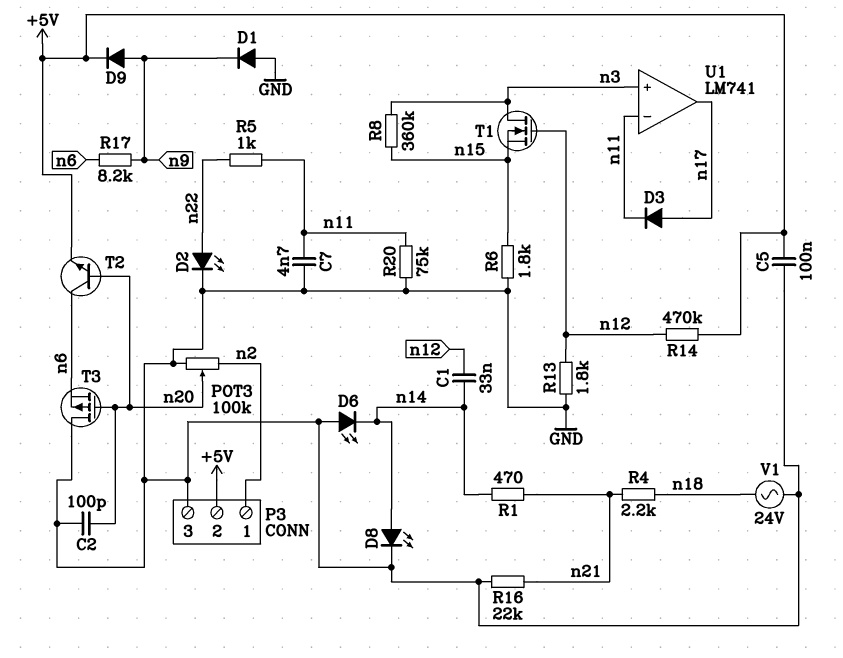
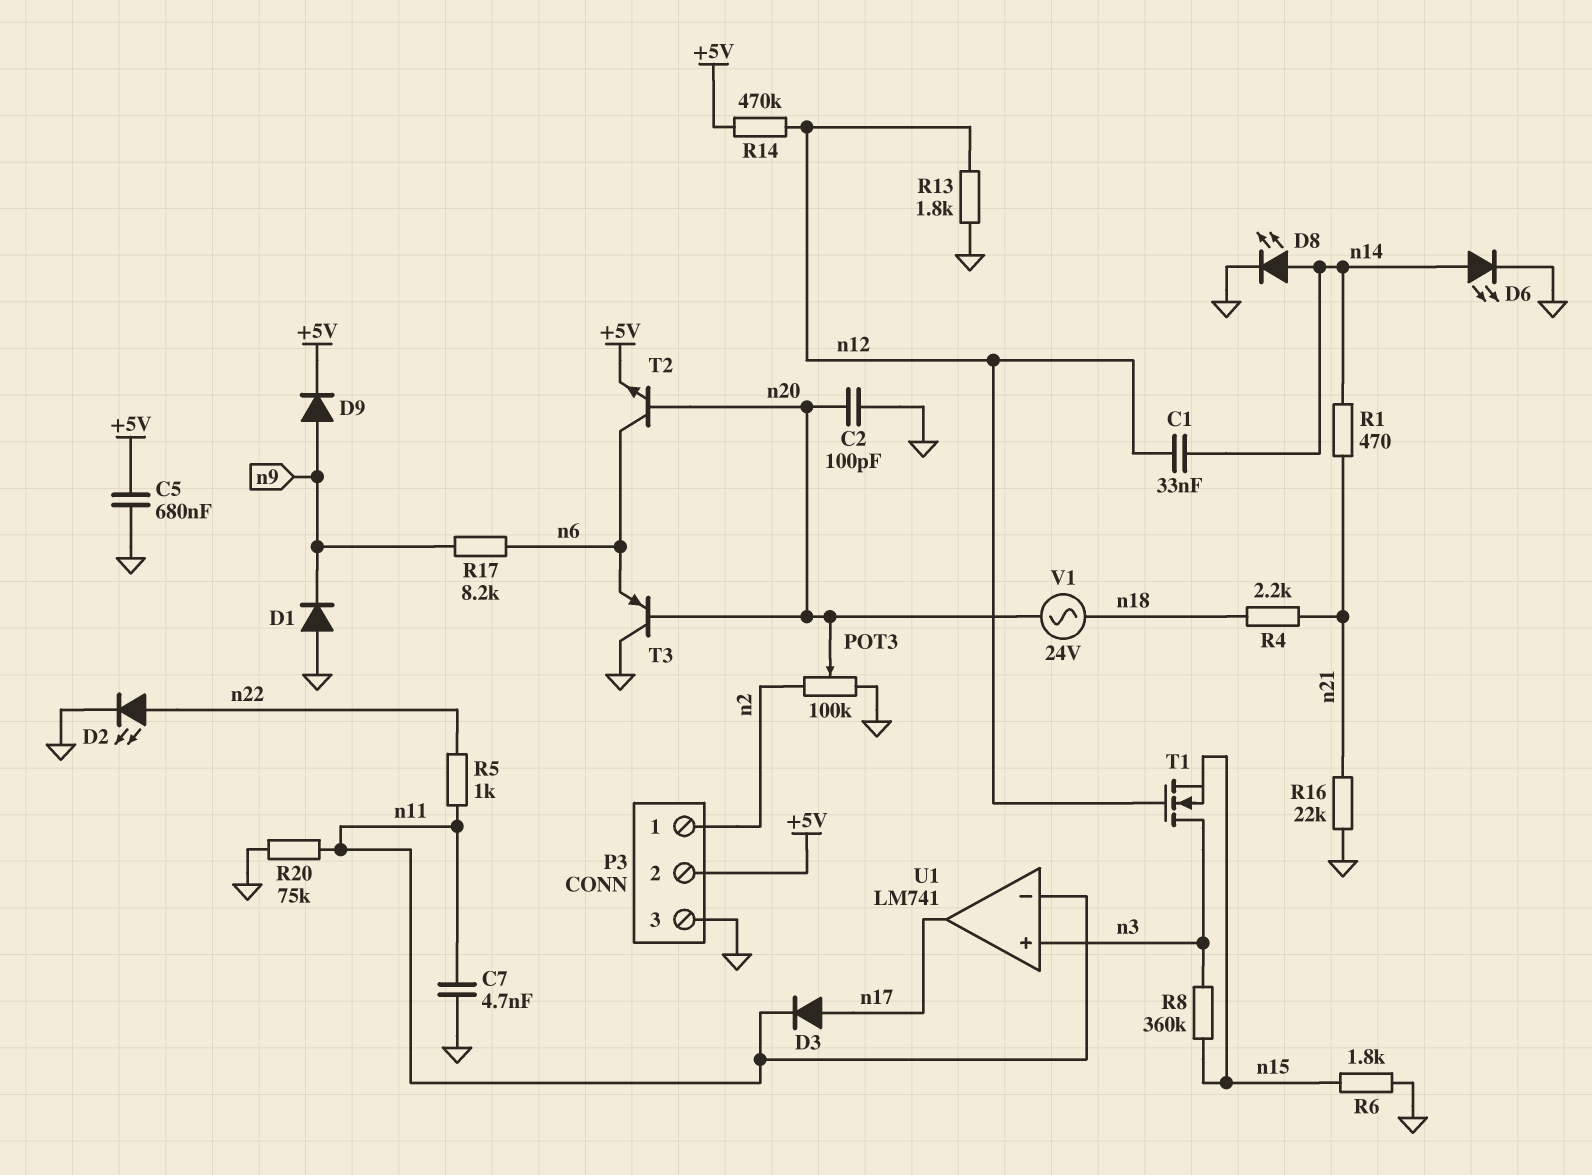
C5: 100nF (+5V, GND) -> 680nF (+5V, GND)
D6: LED (A GND, K n14) -> LED (A n14, K GND)
T3: PMOS (G n20, D GND, S n6) -> PNP (B n20, C GND, E n6)
V1: AC 24V (GND, n18) -> AC 24V (n18, n20)

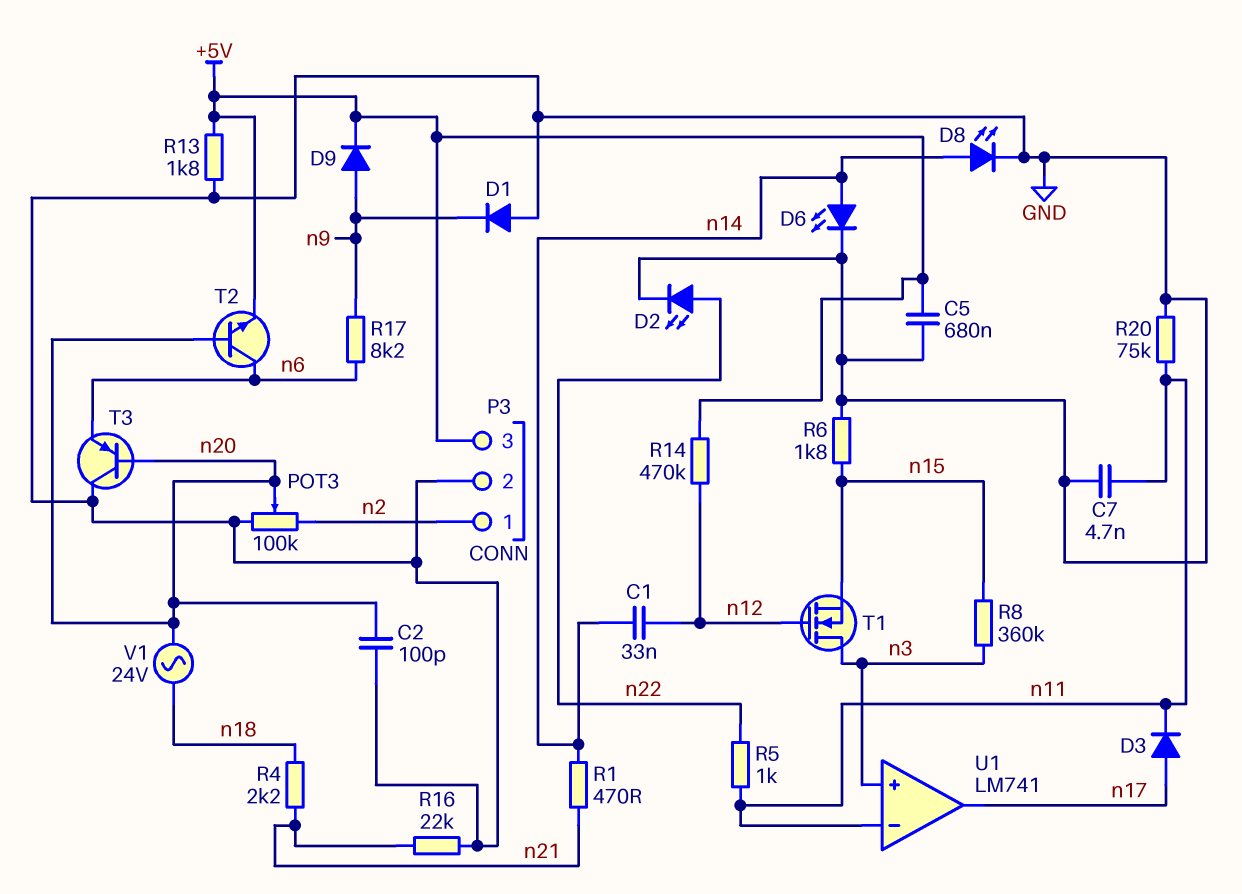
P3 pin 2: +5V -> GND
P3 pin 3: GND -> +5V
R13: 1.8k (GND, n12) -> 1.8k (+5V, GND)

